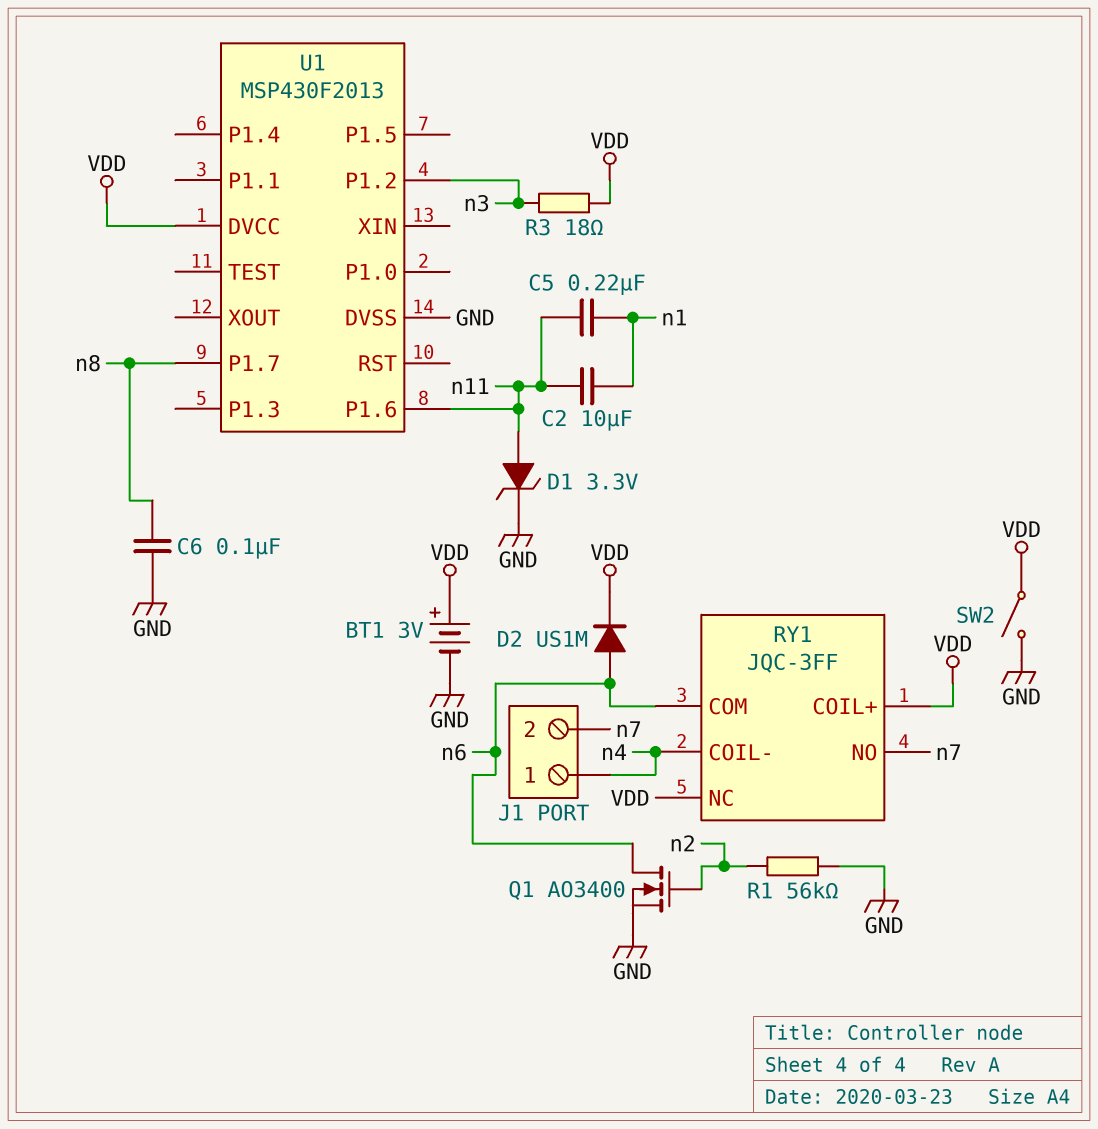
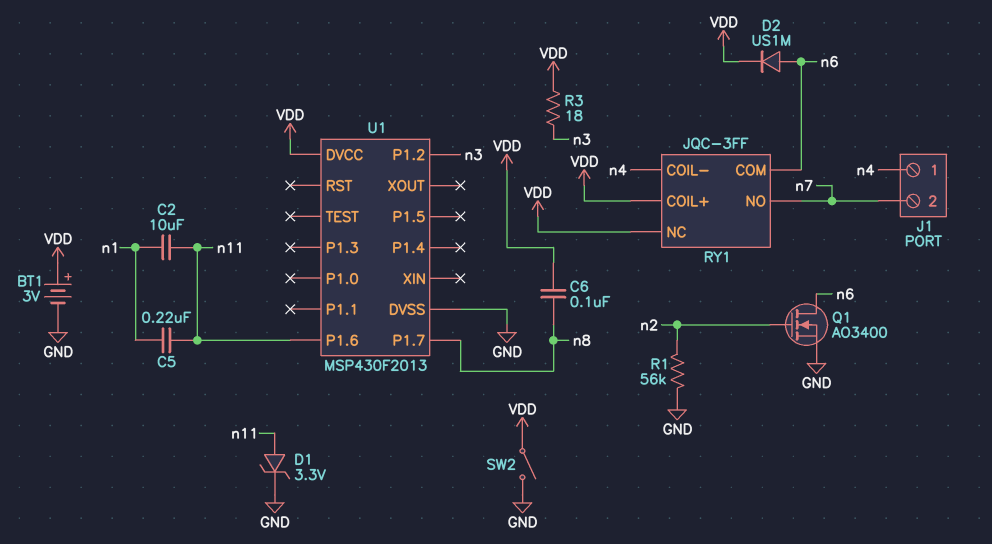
C6: 100nF (GND, n8) -> 100nF (VDD, n8)

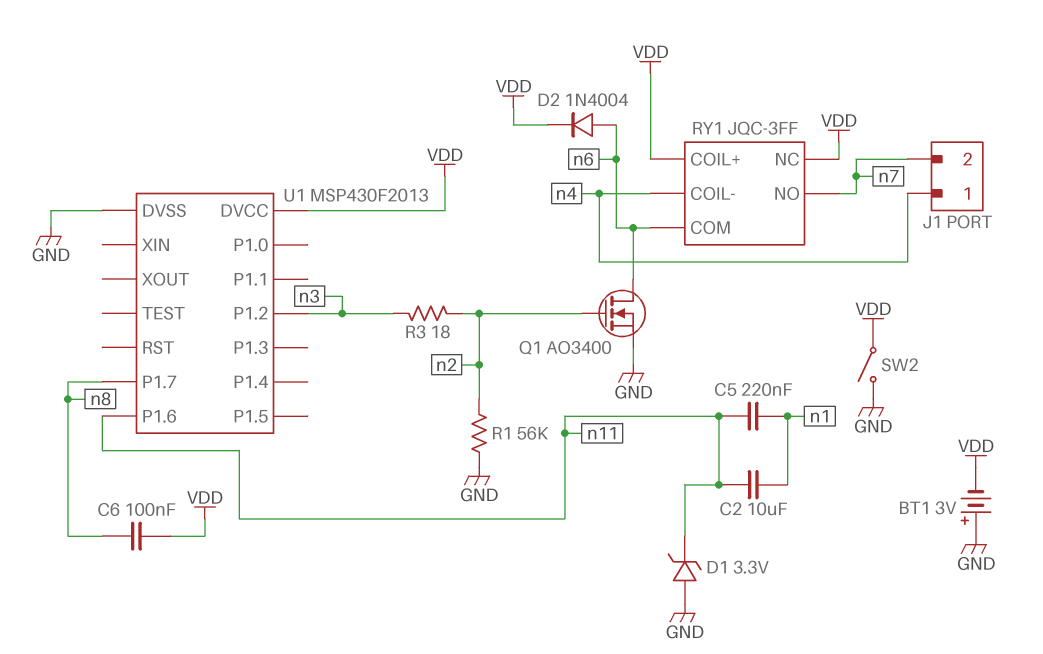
BT1: 3V (plus VDD, minus GND) -> 3V (plus GND, minus VDD)
D1: zener 3.3V (A n11, K GND) -> zener 3.3V (A GND, K n11)
D2: diode US1M (A n6, K VDD) -> diode 1N4004 (A n6, K VDD)
R3: 18 (VDD, n3) -> 18 (n2, n3)

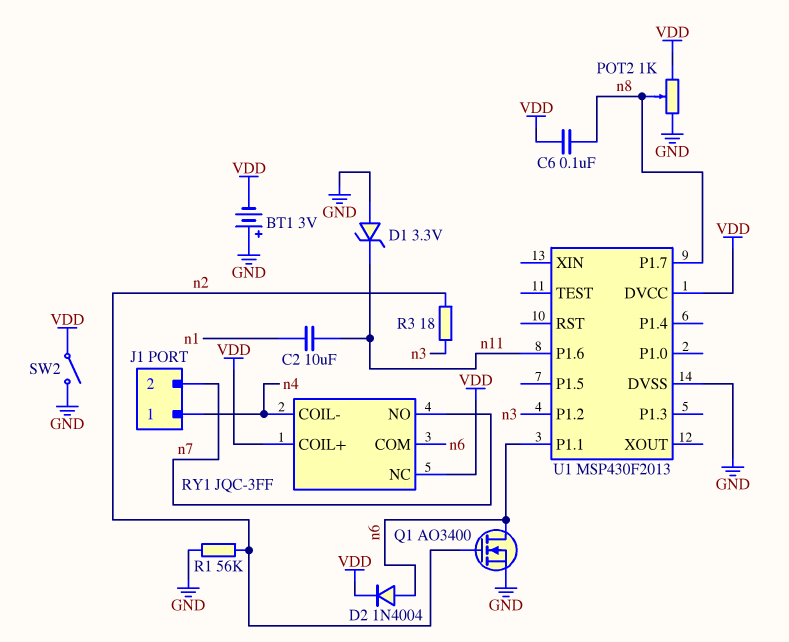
C5: 220nF (n1, n11) -> none
POT2: none -> 1k (GND, VDD, wiper n8)
U1 pin P1.1: none -> n6

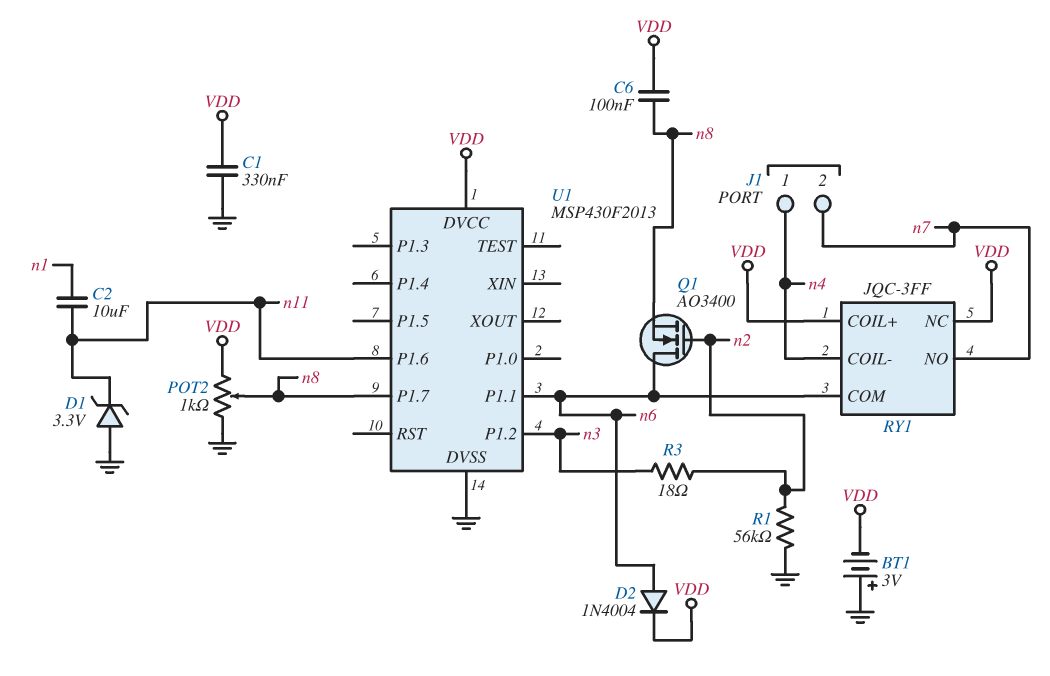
C1: none -> 330nF (GND, VDD)
Q1: NMOS AO3400 (G n2, D n6, S GND) -> NMOS AO3400 (G n2, D n6, S n8)
SW2: switch (GND, VDD) -> none

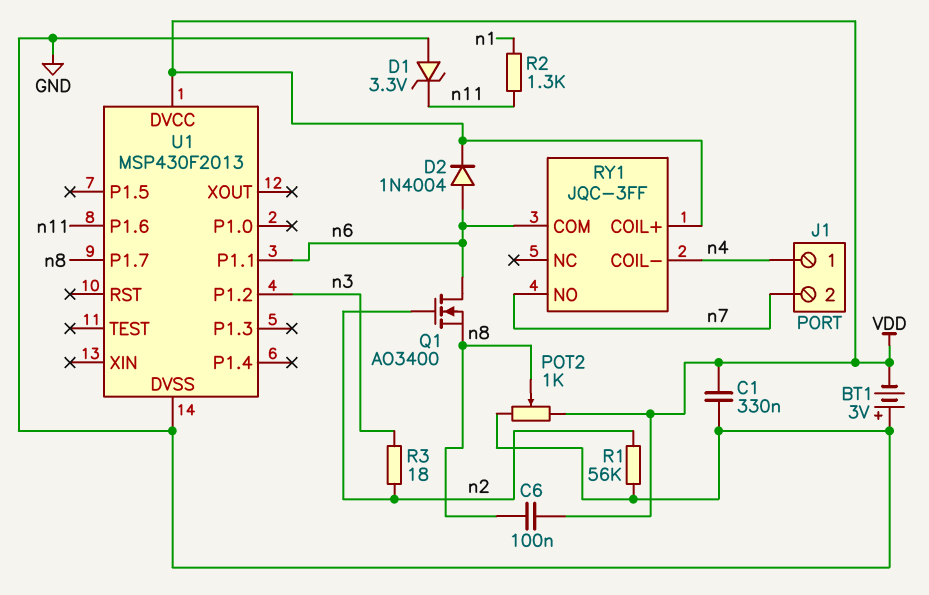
C2: 10uF (n1, n11) -> none
R2: none -> 1.3k (n1, n11)
RY1 pin NC: VDD -> none

